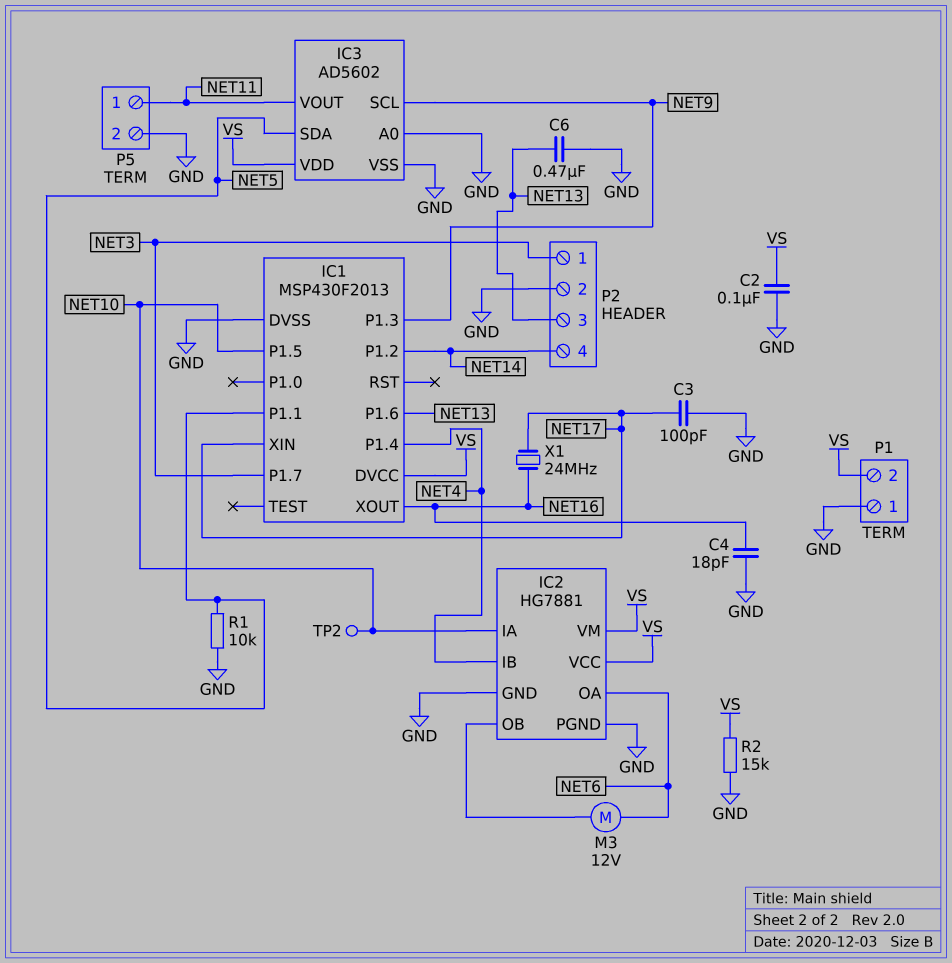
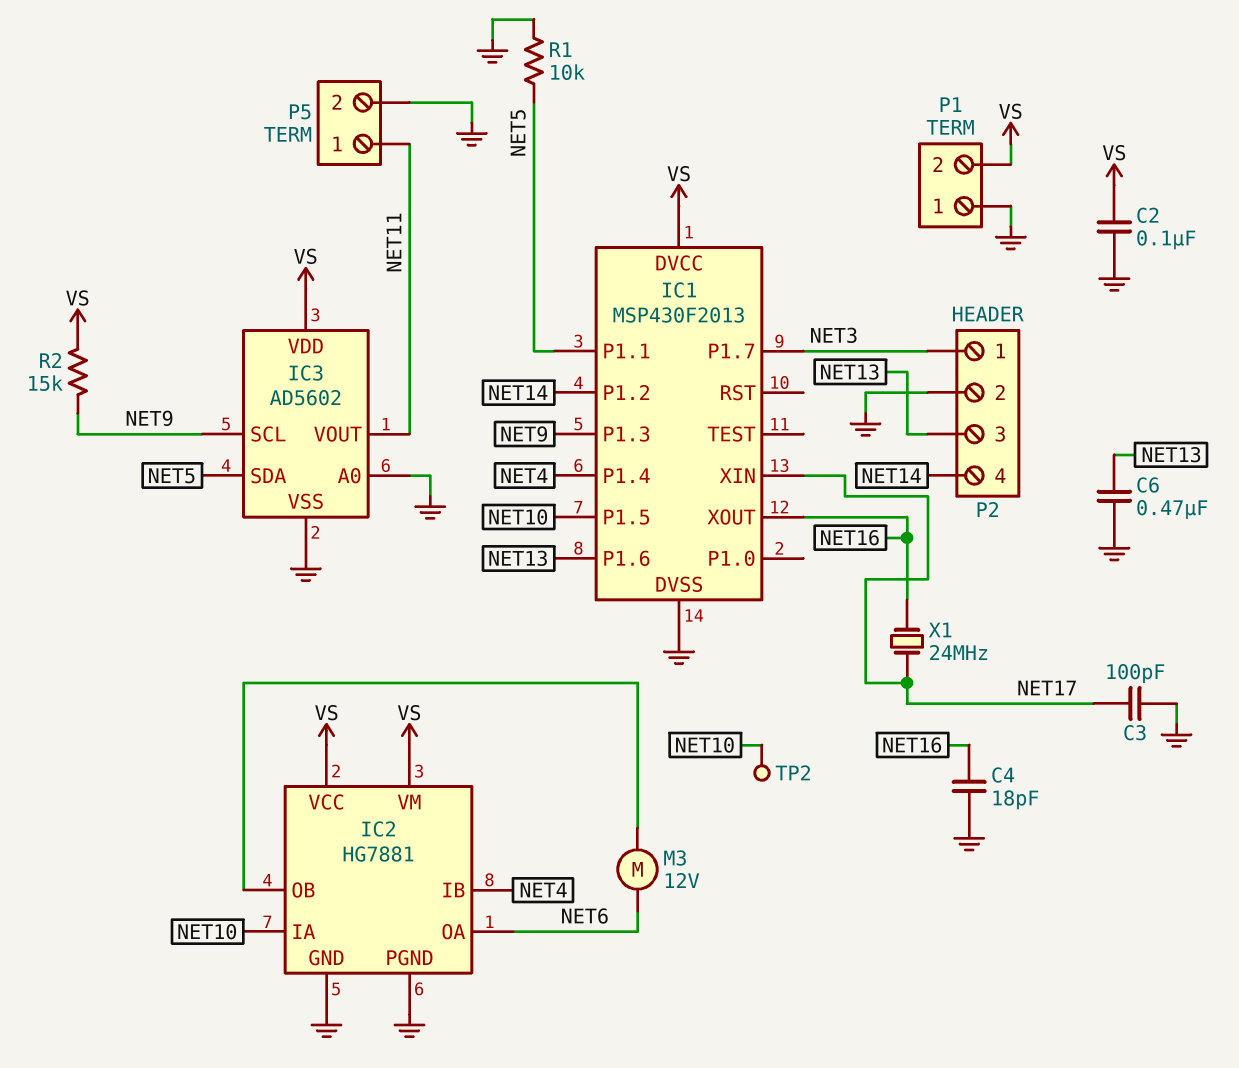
R2: 15k (GND, VS) -> 15k (NET9, VS)

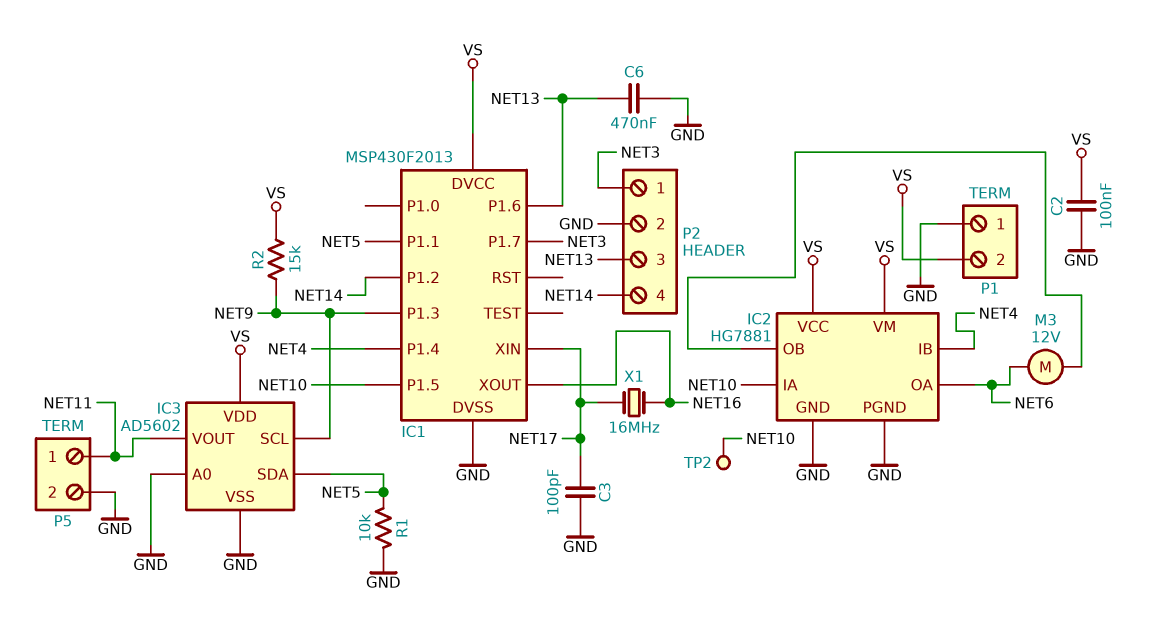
C4: 18pF (GND, NET16) -> none
X1: 24MHz (NET16, NET17) -> 16MHz (NET16, NET17)

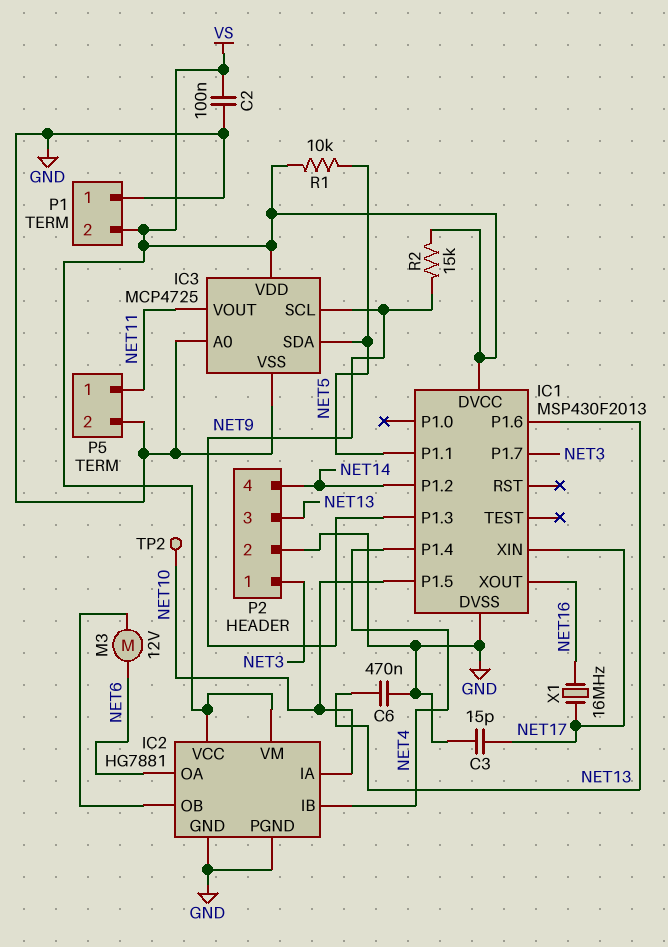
C3: 100pF (GND, NET17) -> 15pF (GND, NET17)
IC3: AD5602 -> MCP4725
R1: 10k (GND, NET5) -> 10k (NET5, VS)

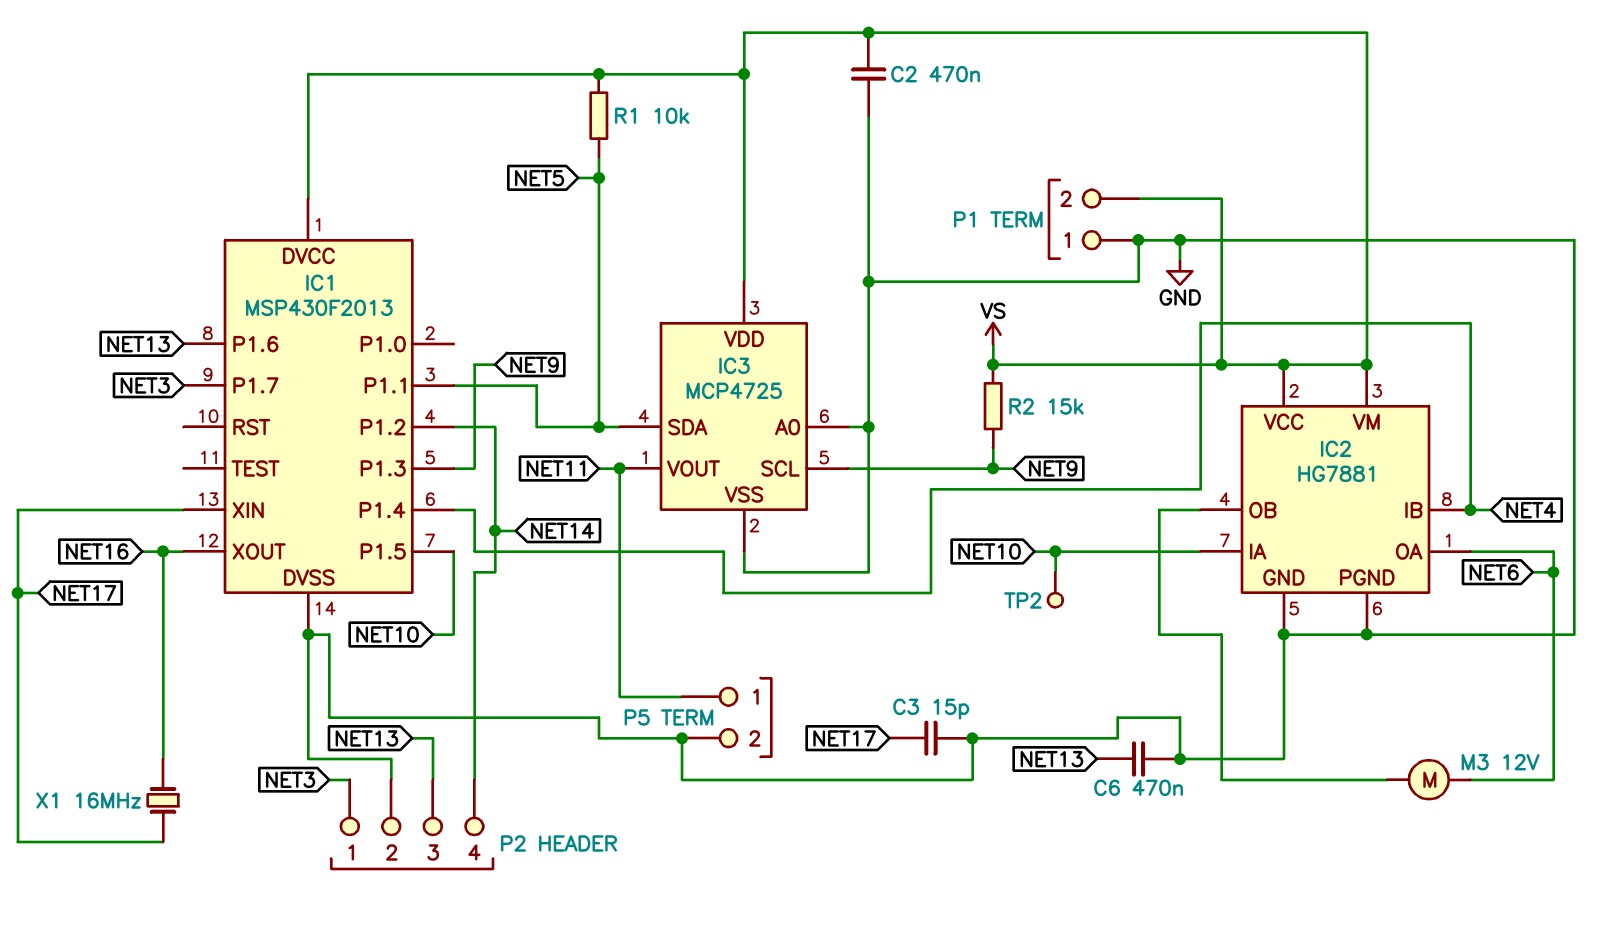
C2: 100nF (GND, VS) -> 470nF (GND, VS)

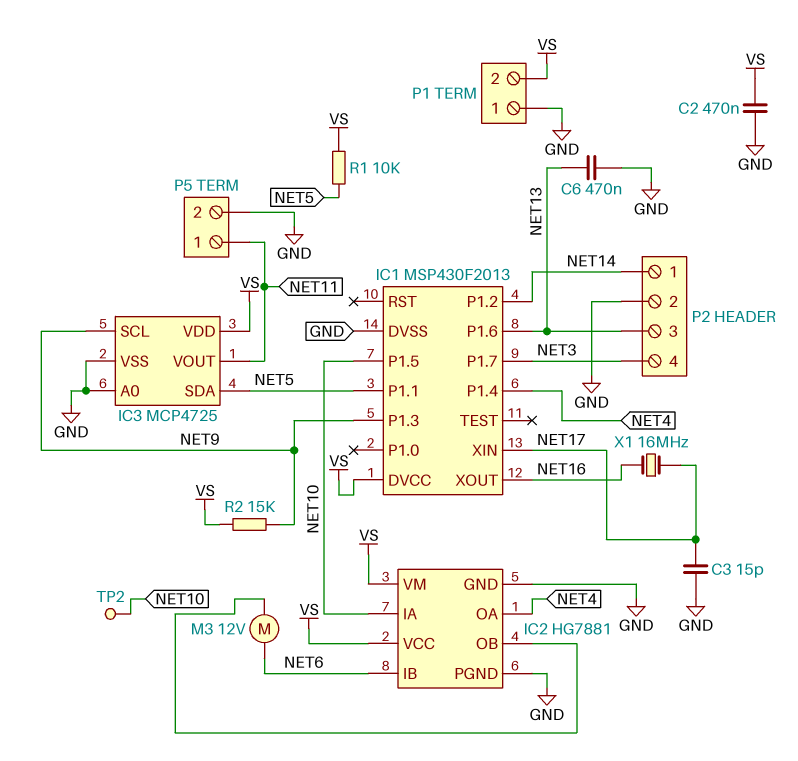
IC2 pin IB: NET4 -> NET6
IC2 pin OA: NET6 -> NET4
P2 pin 1: NET3 -> NET14
P2 pin 4: NET14 -> NET3

